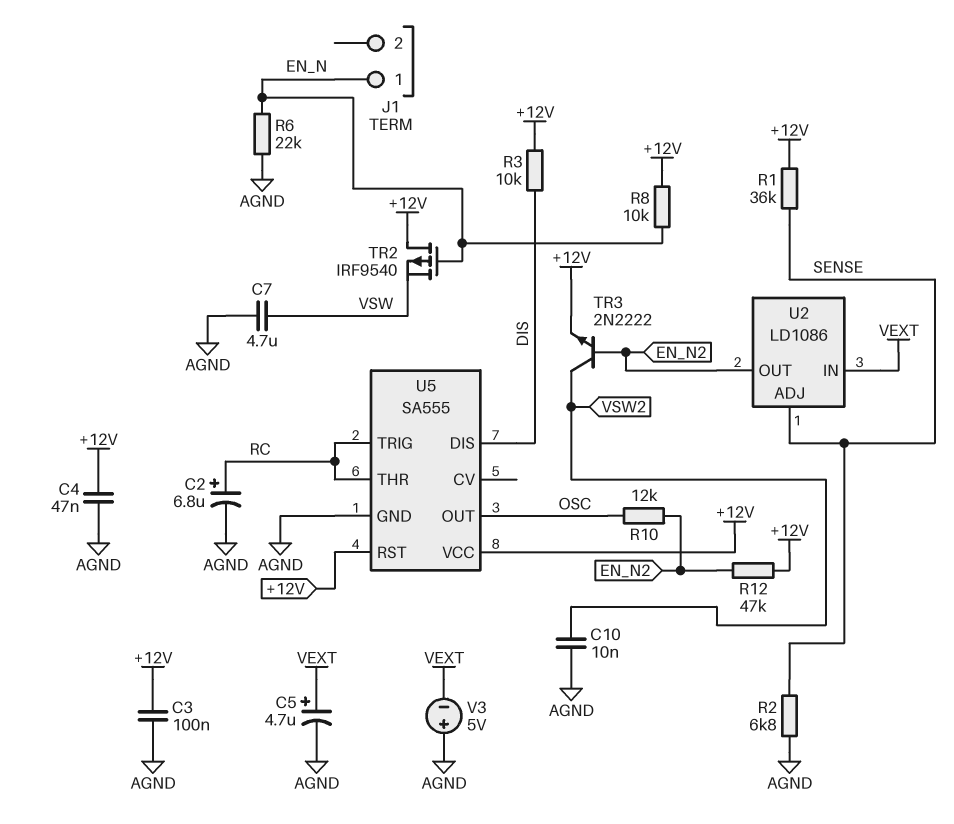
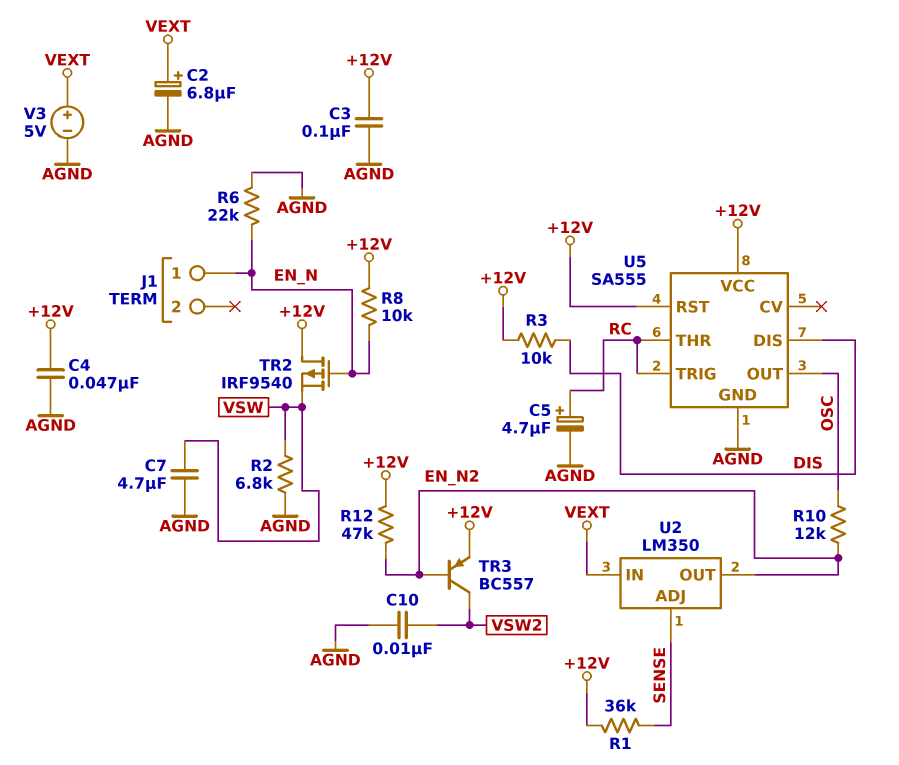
C2: 6.8uF (plus RC, minus AGND) -> 6.8uF (plus VEXT, minus AGND)
C5: 4.7uF (plus VEXT, minus AGND) -> 4.7uF (plus RC, minus AGND)
R2: 6.8k (AGND, SENSE) -> 6.8k (AGND, VSW)
TR3: NPN 2N2222 (B EN_N2, C VSW2, E +12V) -> PNP BC557 (B EN_N2, C VSW2, E +12V)
U2: LD1086 -> LM350
V3: 5V (plus AGND, minus VEXT) -> 5V (plus VEXT, minus AGND)

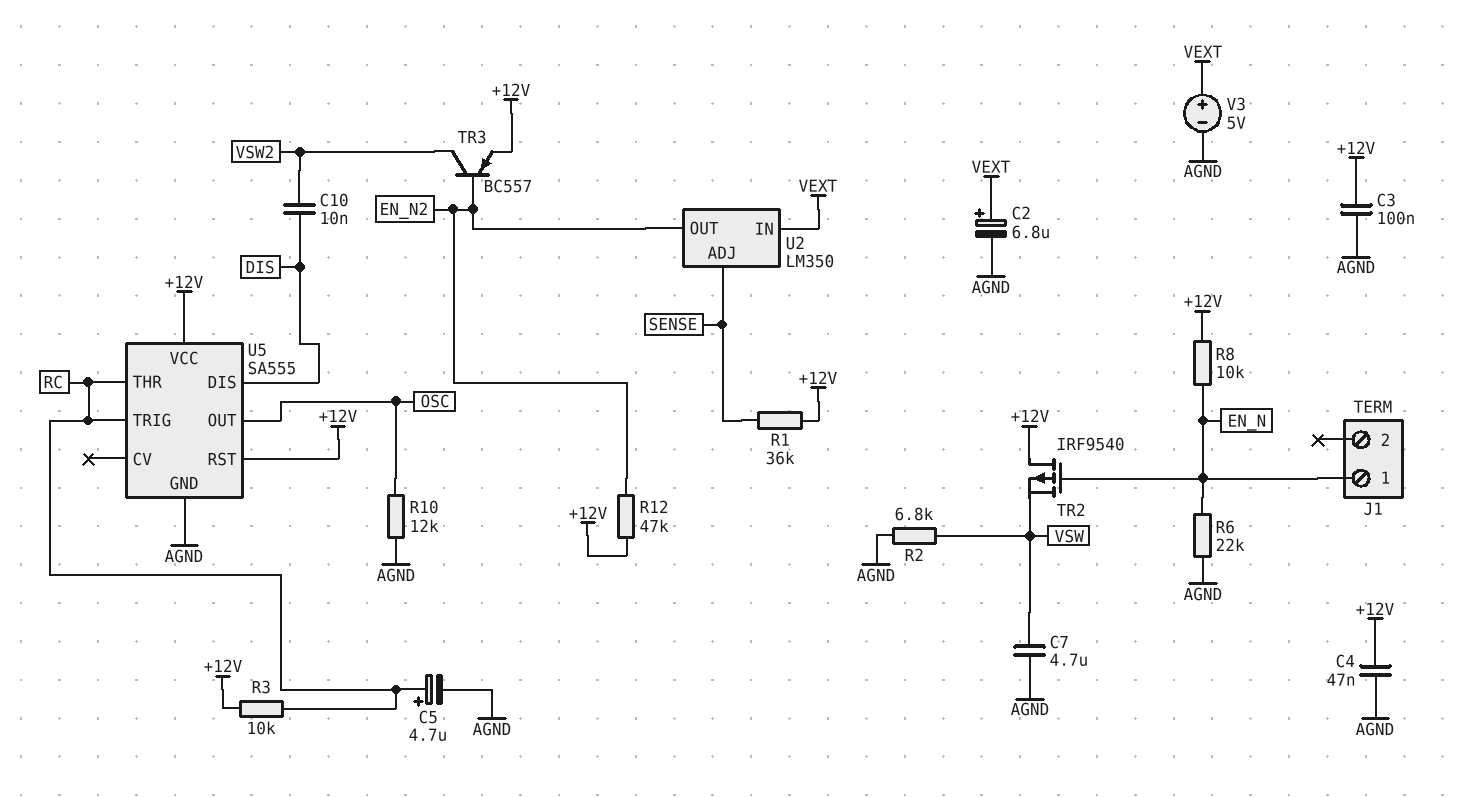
C10: 10nF (AGND, VSW2) -> 10nF (DIS, VSW2)
R3: 10k (+12V, DIS) -> 10k (+12V, RC)
R10: 12k (EN_N2, OSC) -> 12k (AGND, OSC)

